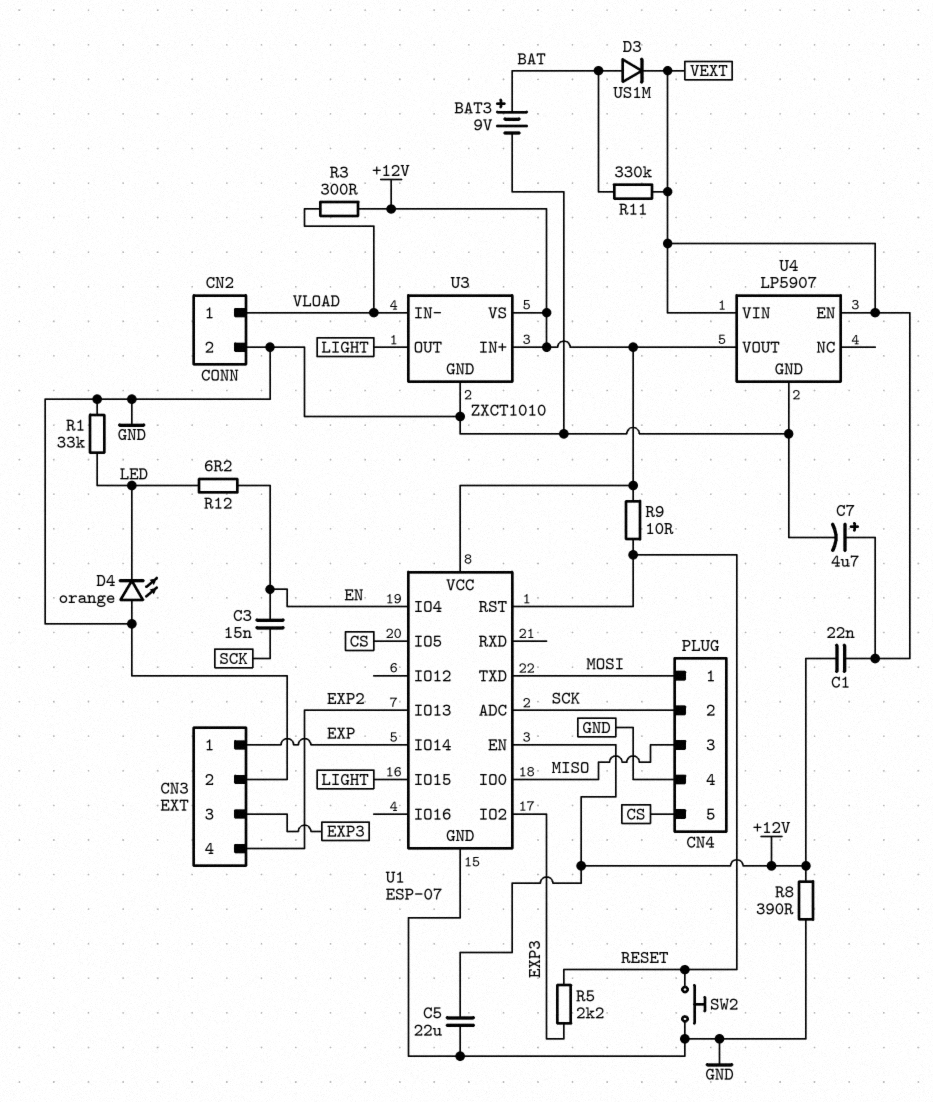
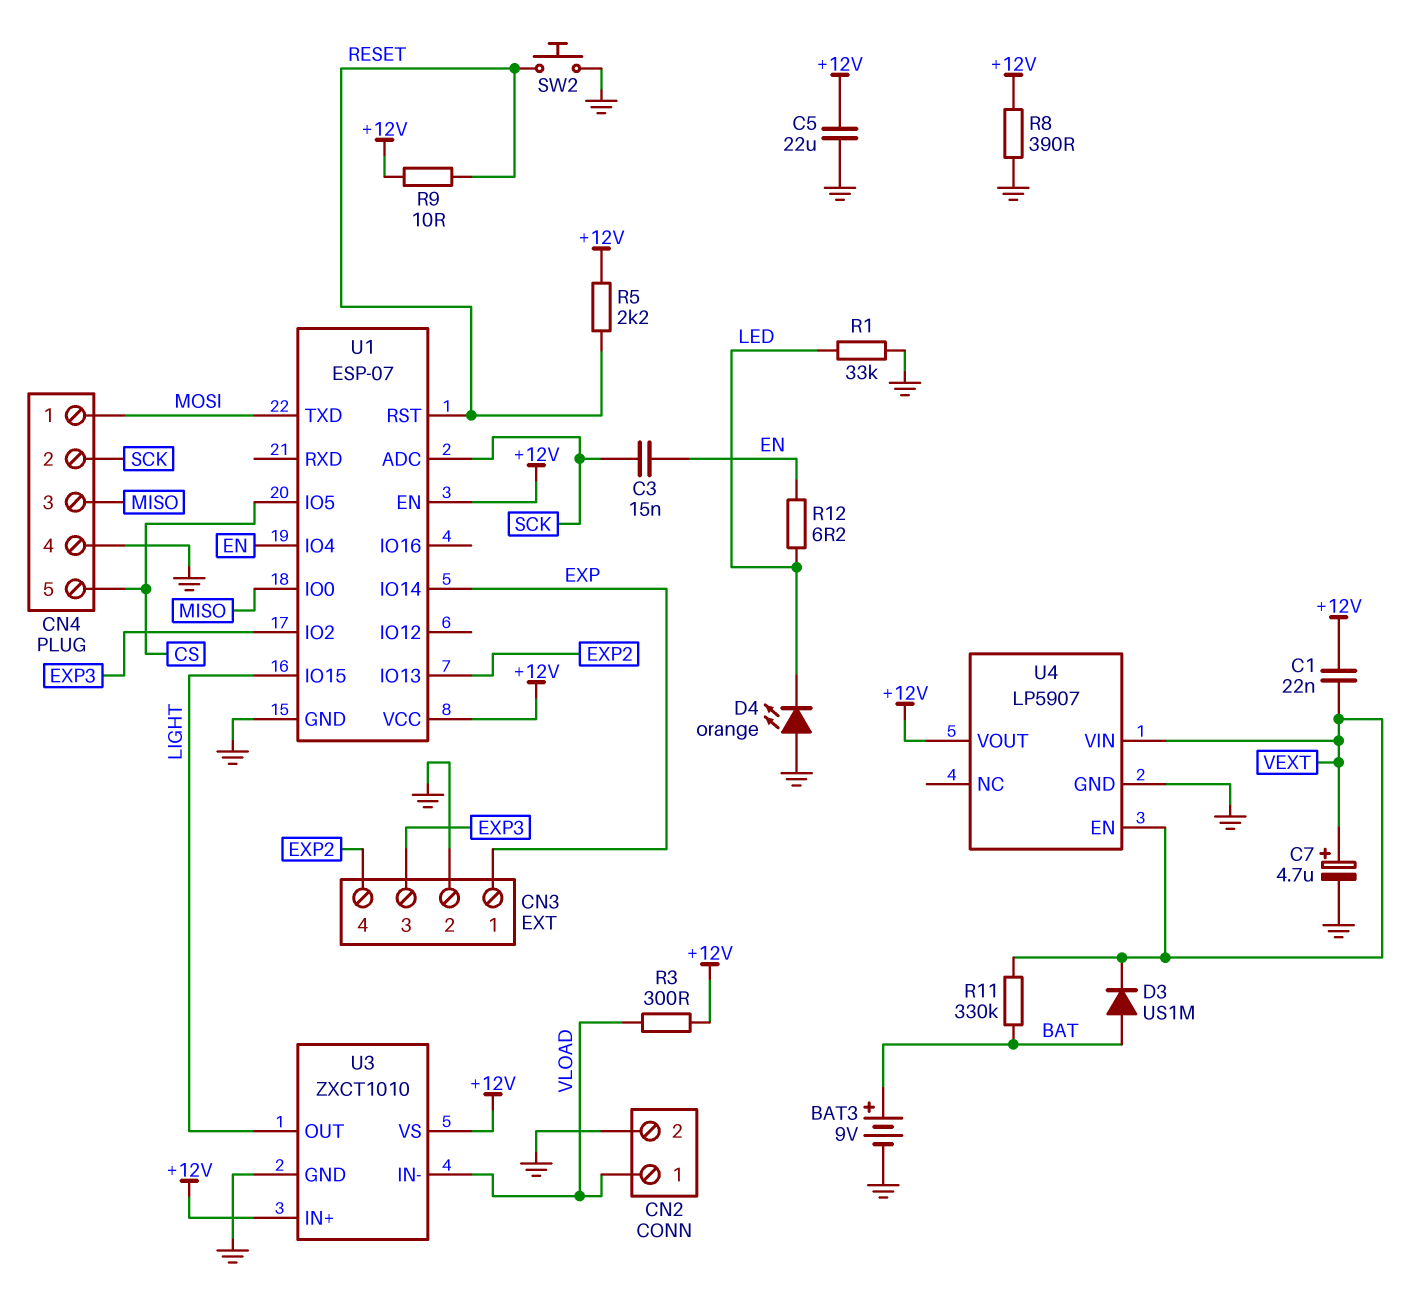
R5: 2.2k (EXP3, RESET) -> 2.2k (+12V, RESET)

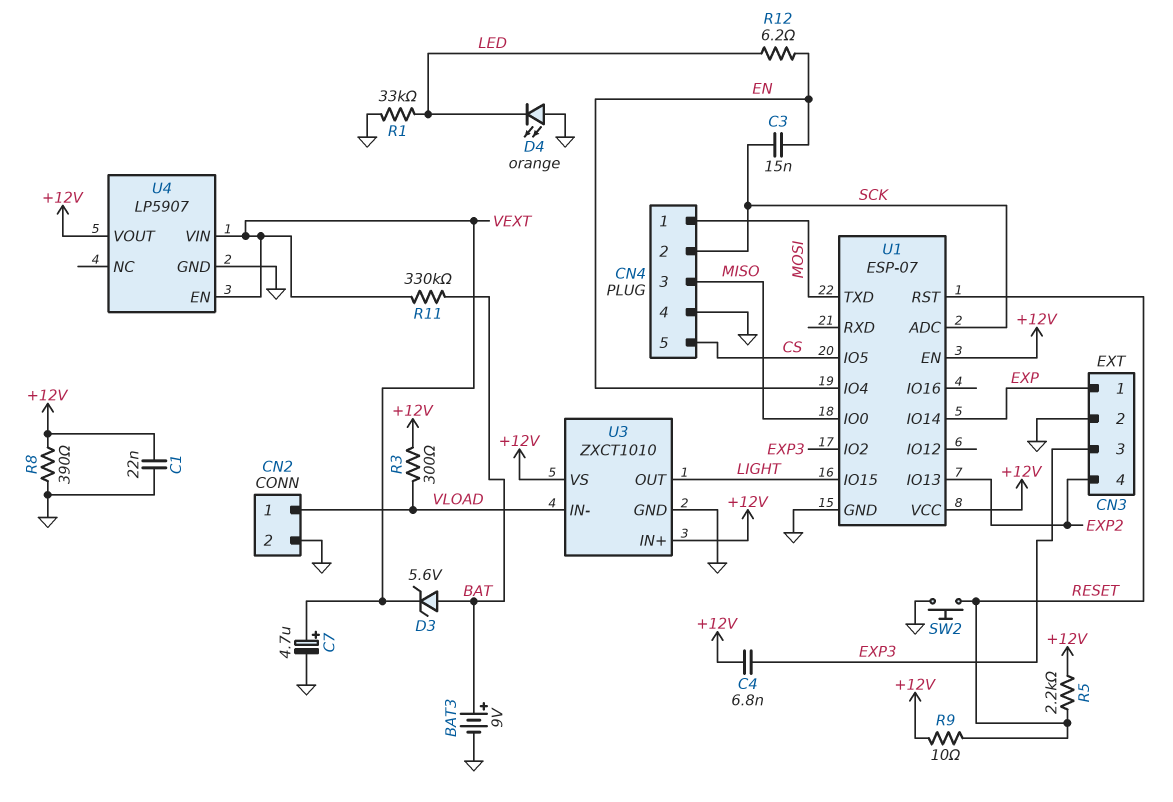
C1: 22nF (+12V, VEXT) -> 22nF (+12V, GND)
C4: none -> 6.8nF (+12V, EXP3)
C5: 22uF (+12V, GND) -> none
D3: diode US1M (A BAT, K VEXT) -> zener 5.6V (A BAT, K VEXT)

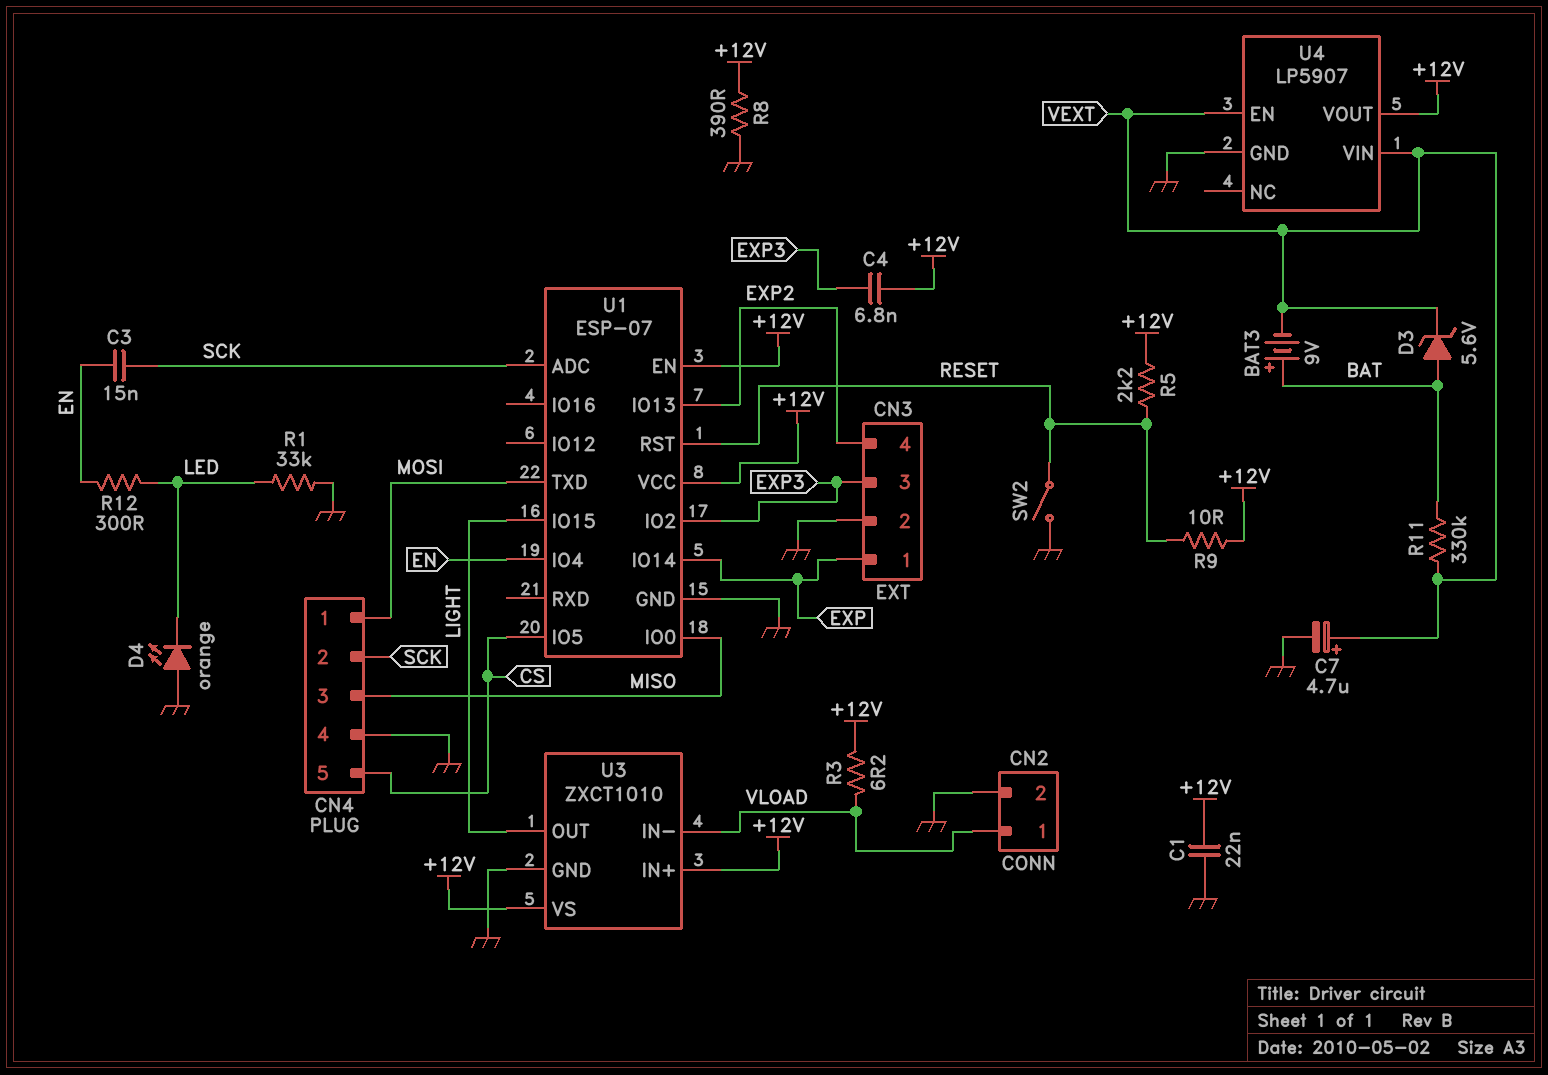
BAT3: 9V (plus BAT, minus GND) -> 9V (plus BAT, minus VEXT)
R3: 300 (+12V, VLOAD) -> 6.2 (+12V, VLOAD)
R12: 6.2 (EN, LED) -> 300 (EN, LED)
SW2: button (GND, RESET) -> switch (GND, RESET)

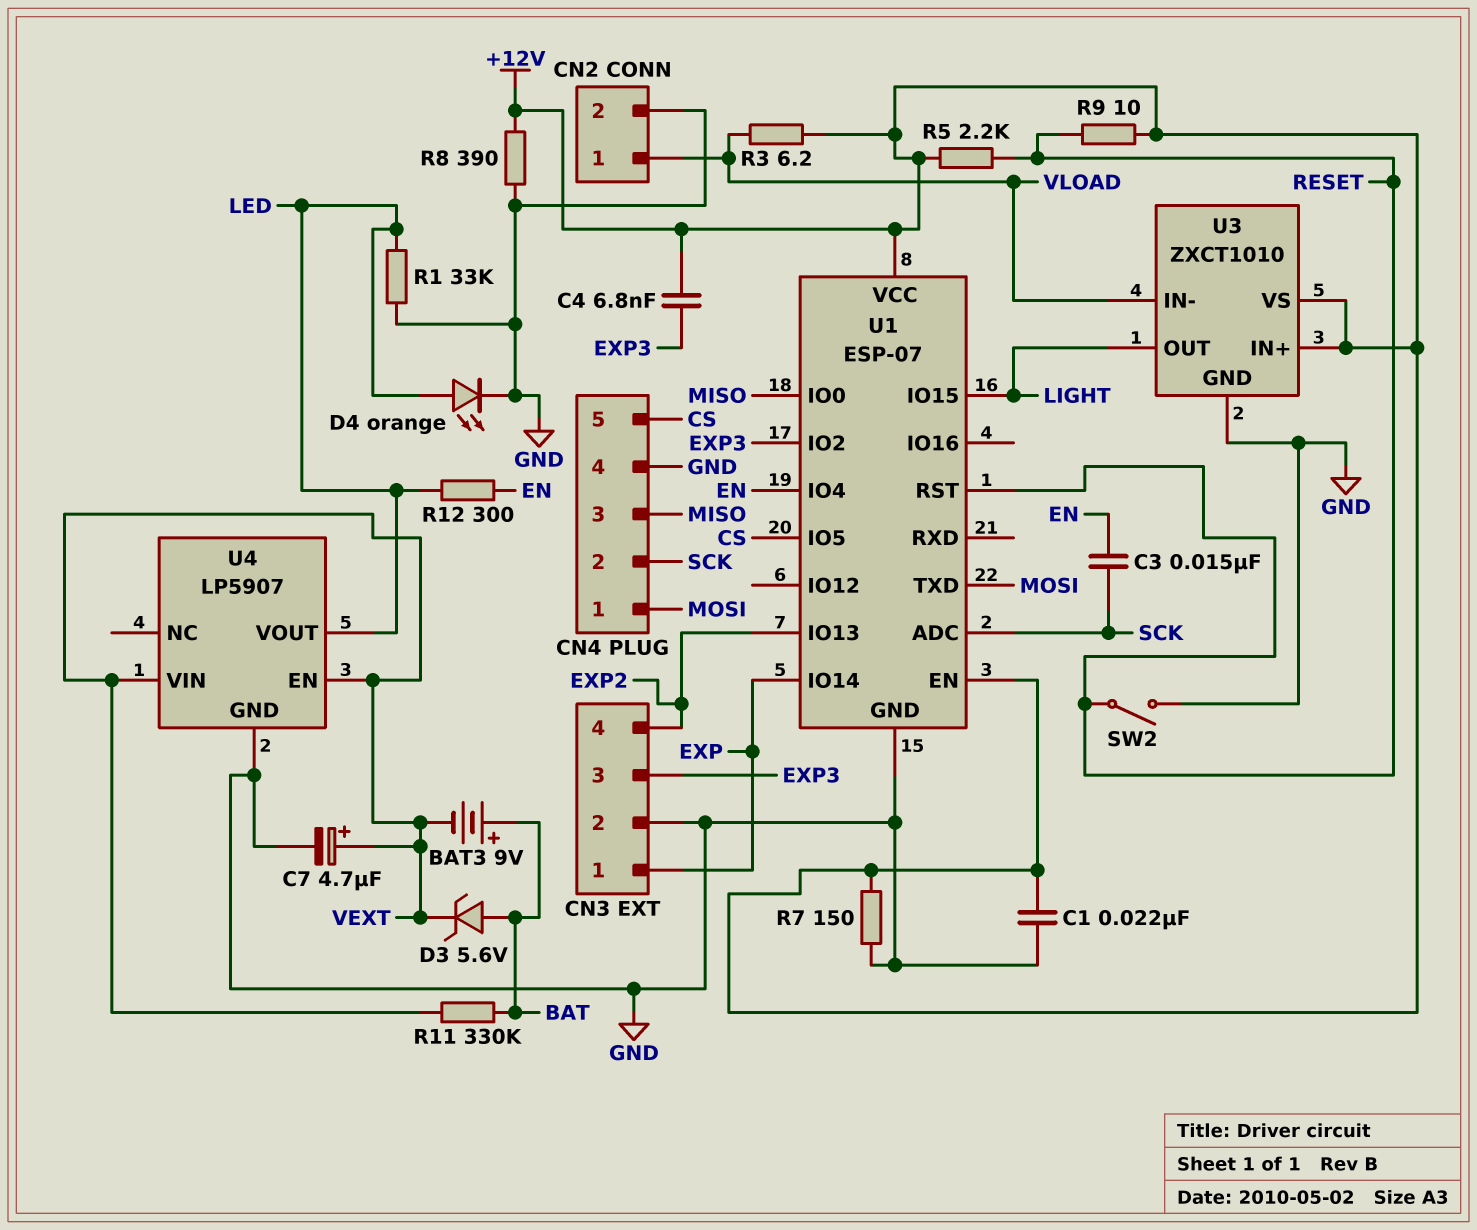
D4: LED orange (A GND, K LED) -> LED orange (A LED, K GND)
R7: none -> 150 (+12V, GND)
U4 pin VOUT: +12V -> LED

